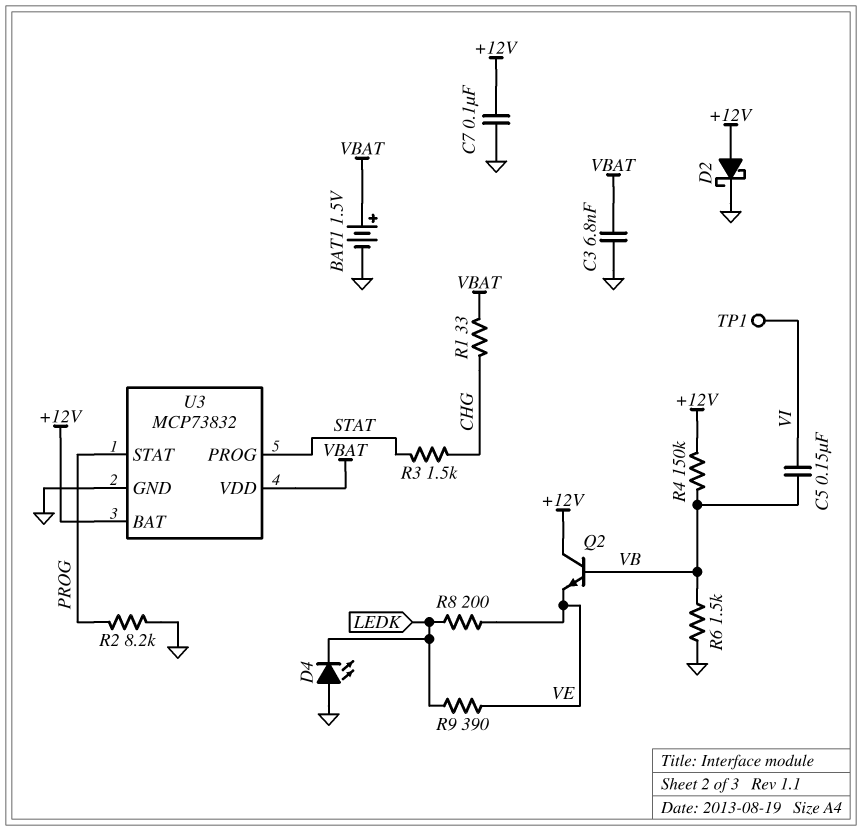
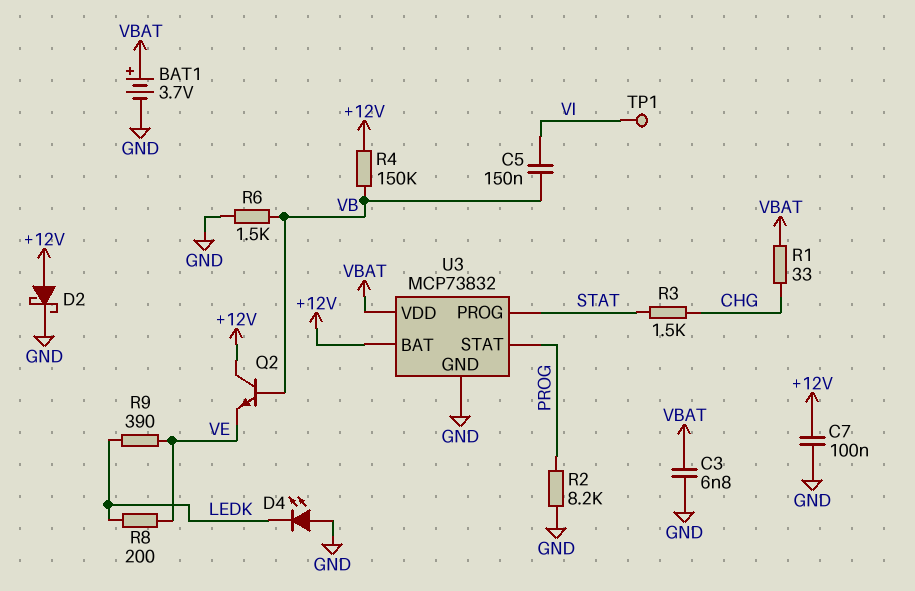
BAT1: 1.5V (plus VBAT, minus GND) -> 3.7V (plus VBAT, minus GND)

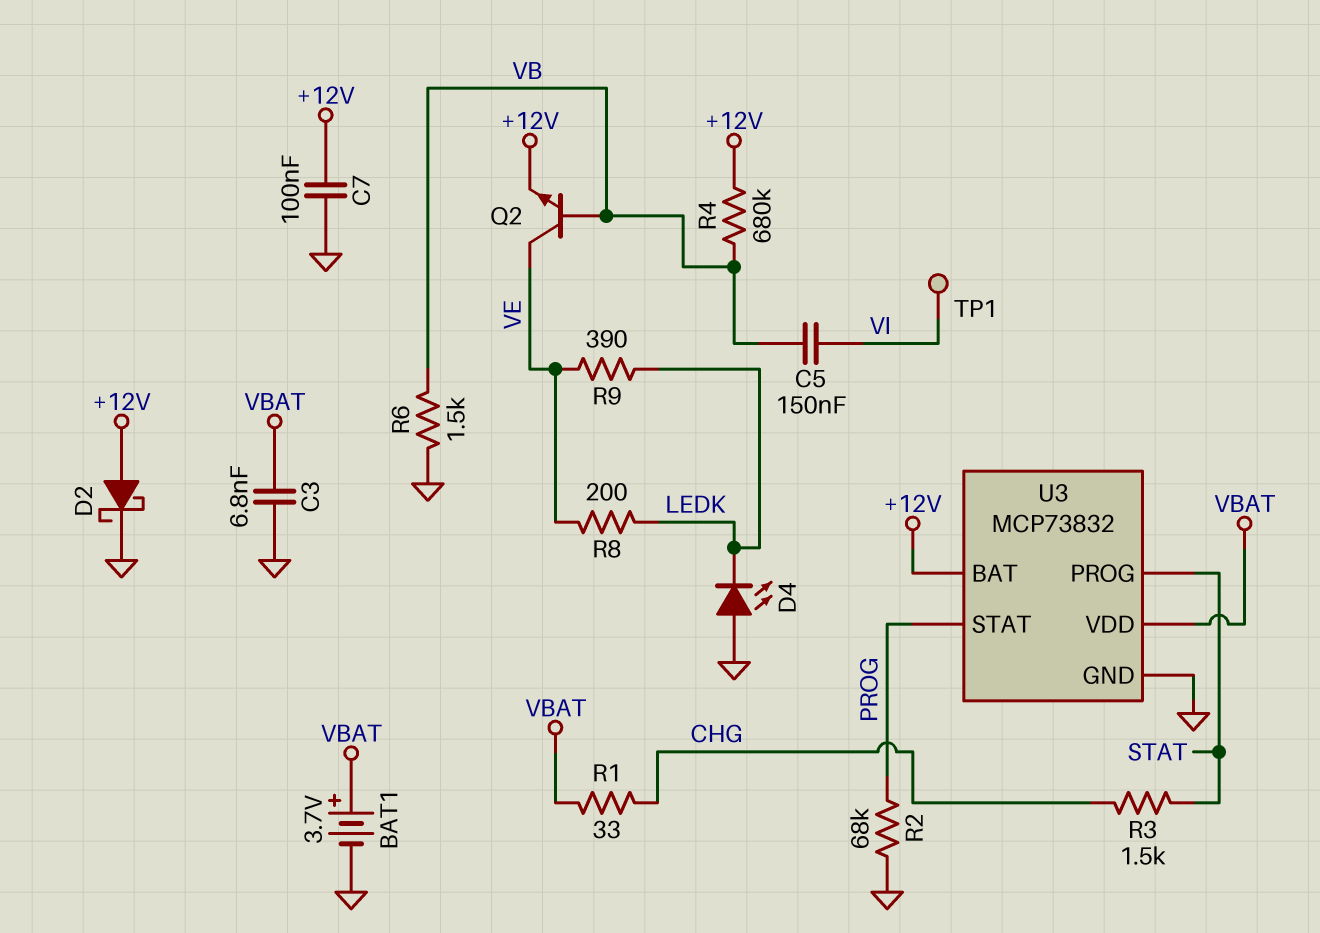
Q2: NPN (B VB, C +12V, E VE) -> NPN (B VB, C VE, E +12V)
R2: 8.2k (GND, PROG) -> 68k (GND, PROG)
R4: 150k (+12V, VB) -> 680k (+12V, VB)

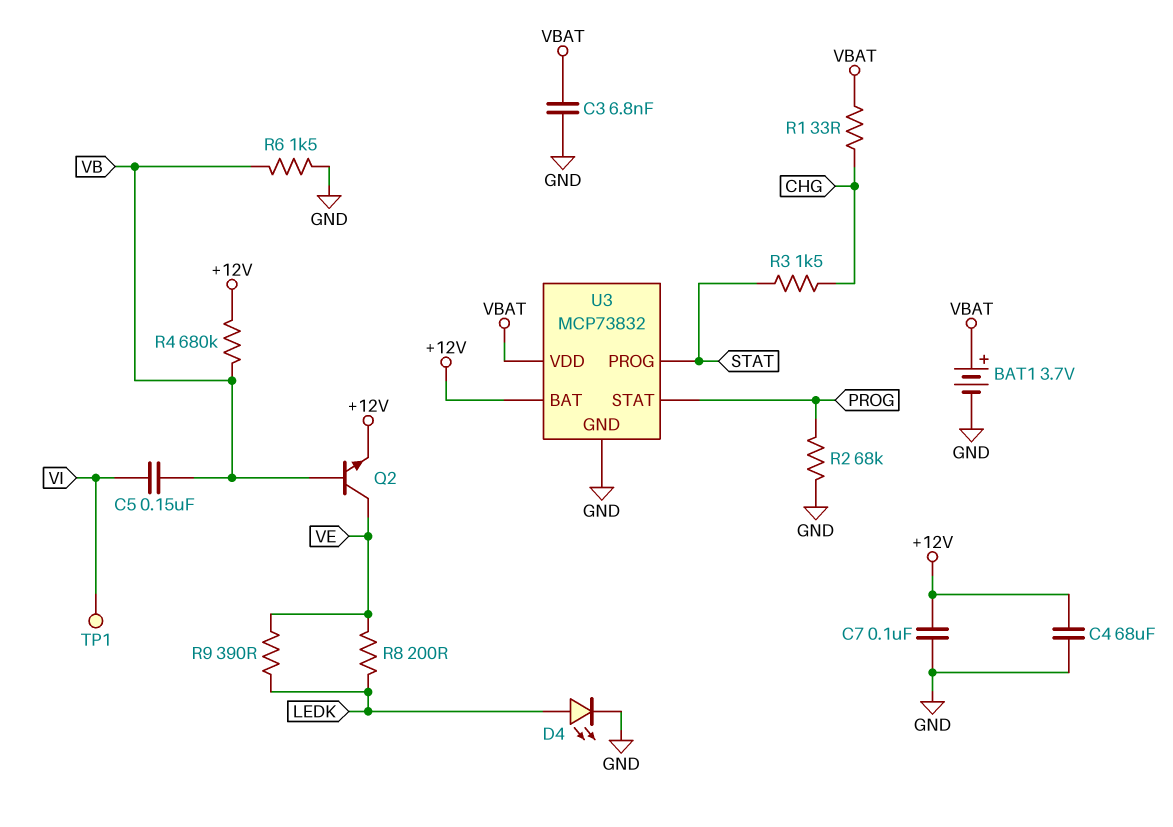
C4: none -> 68uF (+12V, GND)
D2: schottky (A +12V, K GND) -> none
D4: LED (A GND, K LEDK) -> LED (A LEDK, K GND)

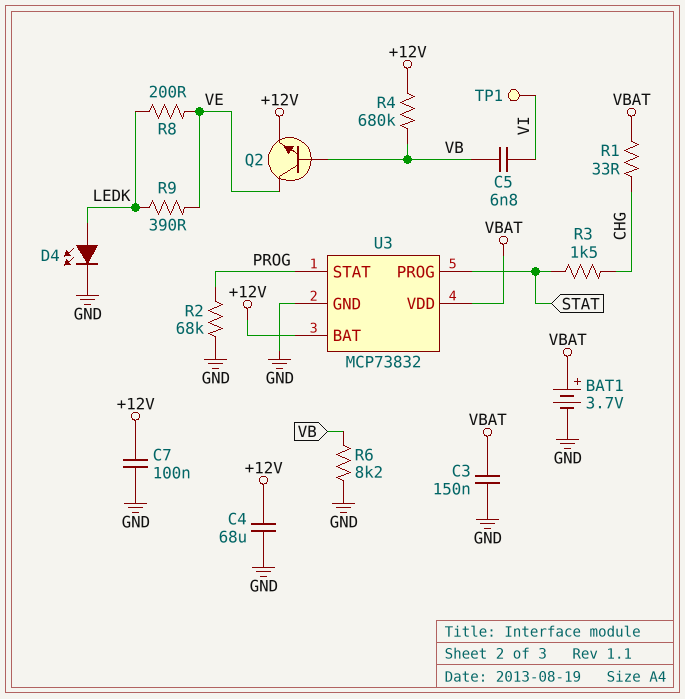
C3: 6.8nF (GND, VBAT) -> 150nF (GND, VBAT)
C5: 150nF (VB, VI) -> 6.8nF (VB, VI)
R6: 1.5k (GND, VB) -> 8.2k (GND, VB)

